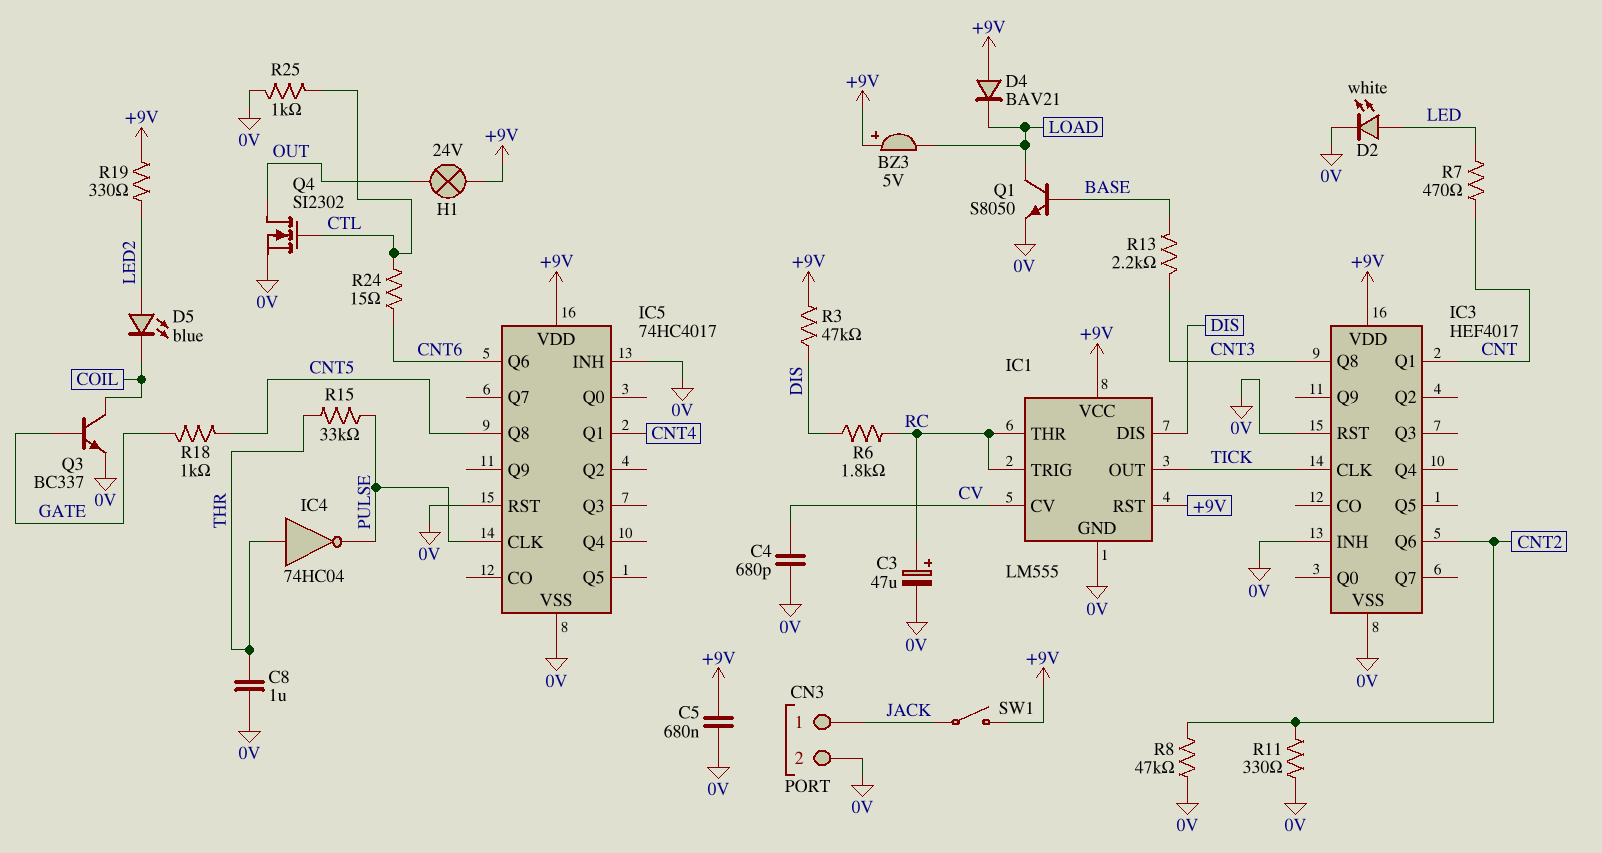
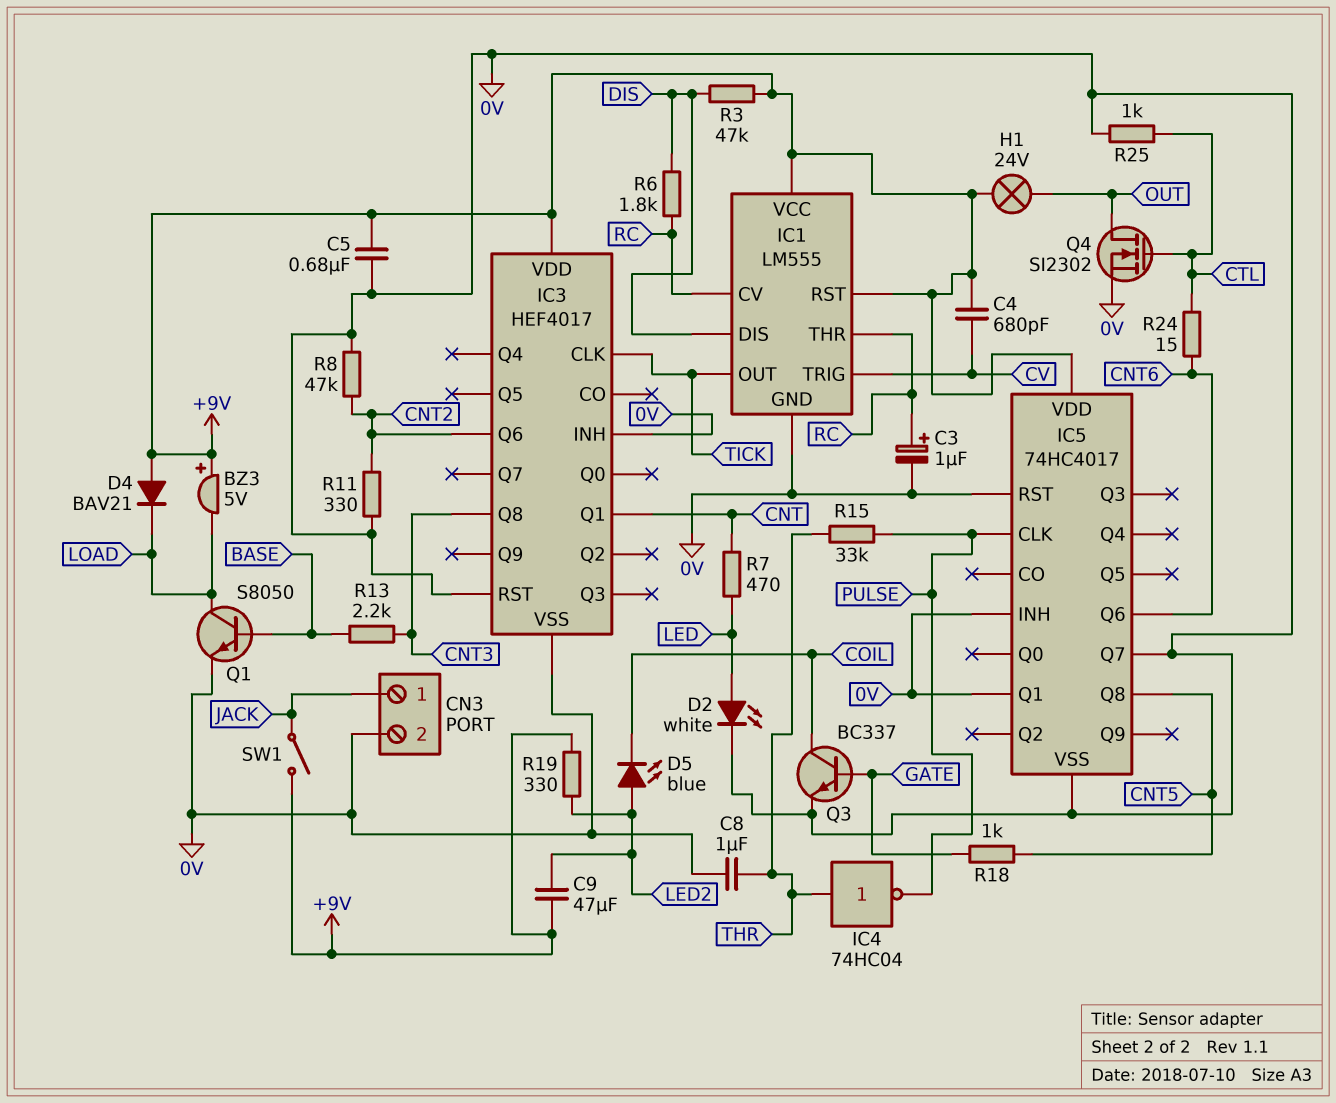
C3: 47uF (plus RC, minus 0V) -> 1uF (plus RC, minus 0V)
C4: 680pF (0V, CV) -> 680pF (+9V, CV)
C9: none -> 47uF (+9V, LED2)
IC1 pin CV: CV -> RC
IC1 pin TRIG: RC -> CV
IC5 pin Q1: CNT4 -> 0V
IC5 pin Q7: none -> 0V

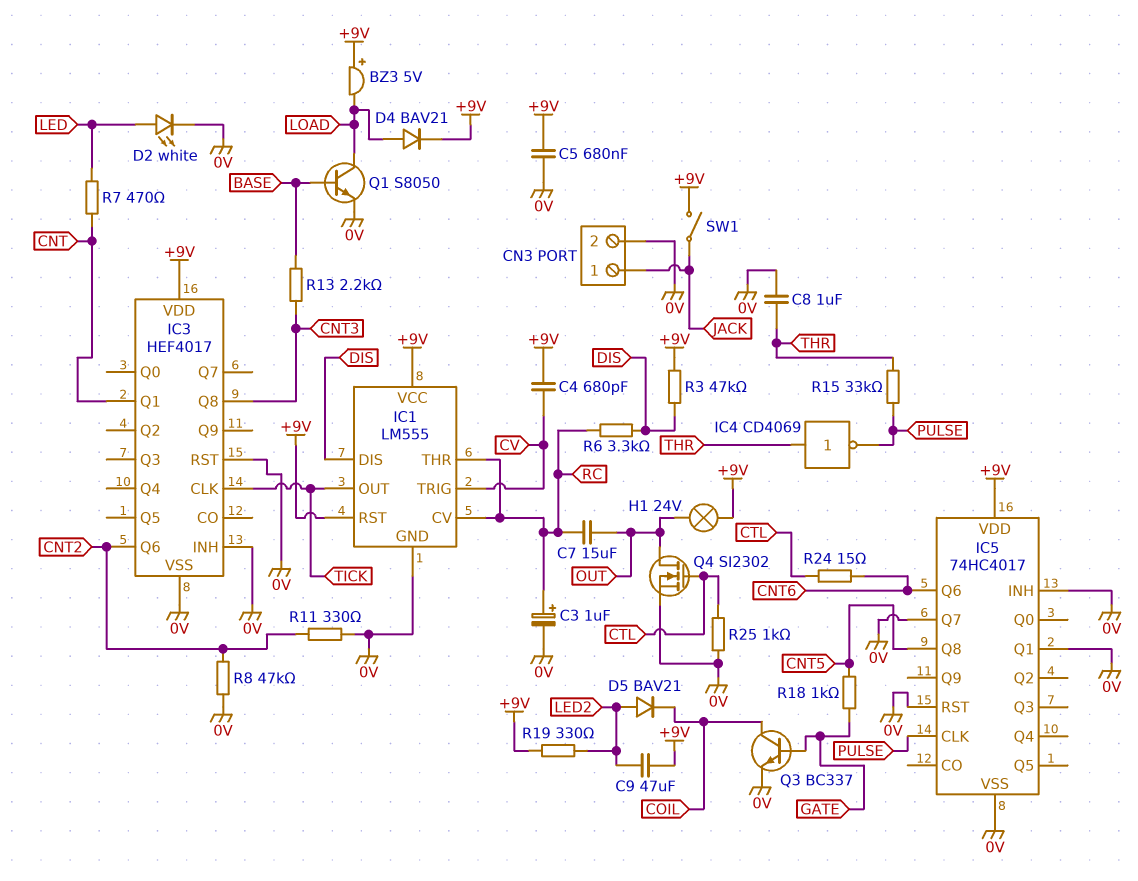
C7: none -> 15uF (OUT, RC)
D4: diode BAV21 (A +9V, K LOAD) -> diode BAV21 (A LOAD, K +9V)
D5: LED blue (A LED2, K COIL) -> diode BAV21 (A LED2, K COIL)
IC4: NOT 74HC04 (in THR, out PULSE) -> NOT CD4069 (in THR, out PULSE)
R6: 1.8k (DIS, RC) -> 3.3k (DIS, RC)

